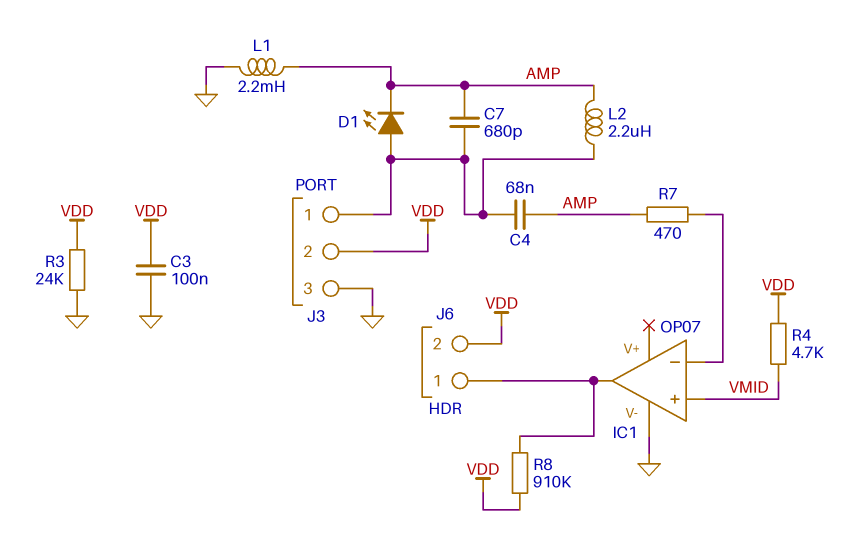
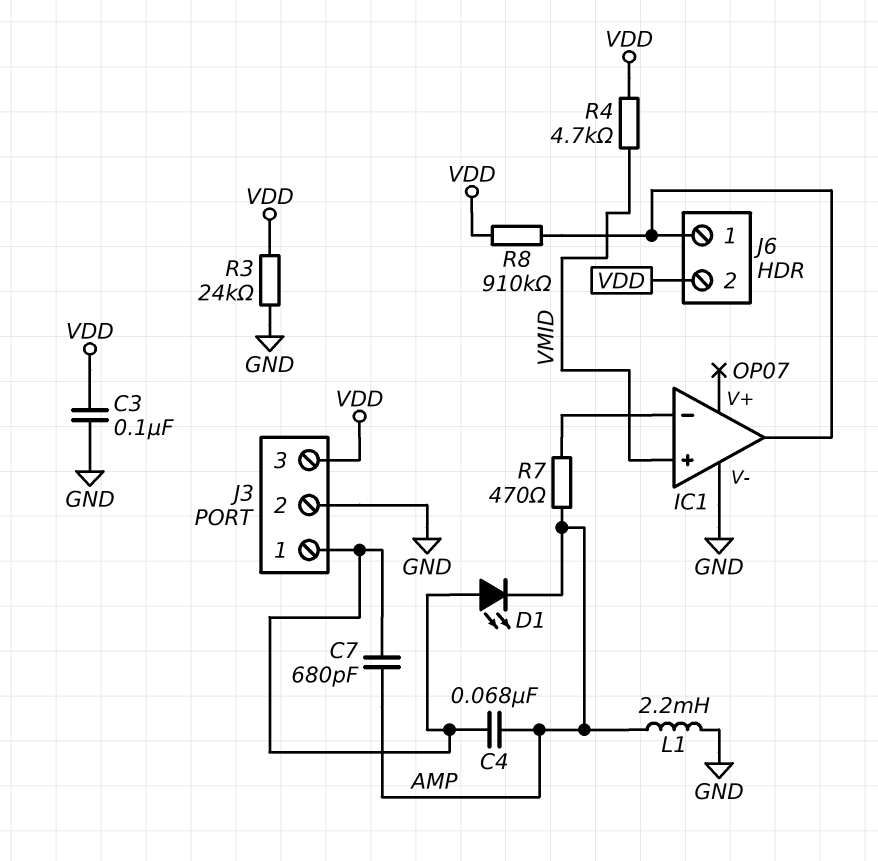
J3 pin 2: VDD -> GND
J3 pin 3: GND -> VDD
L2: 2.2uH (AMP, J3/1) -> none

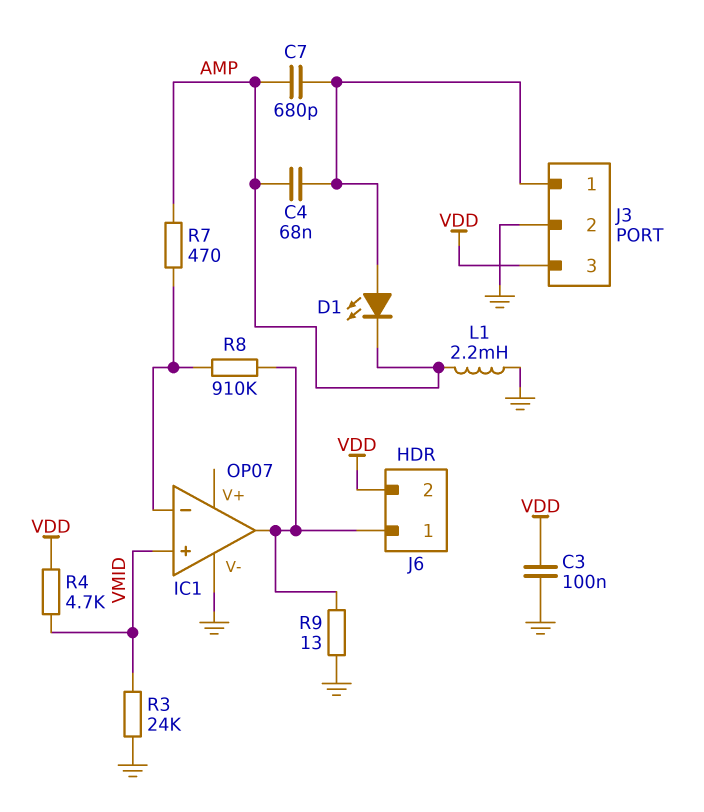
R3: 24k (GND, VDD) -> 24k (GND, VMID)
R8: 910k (IC1/out, VDD) -> 910k (IC1/in-, IC1/out)
R9: none -> 13 (GND, IC1/out)

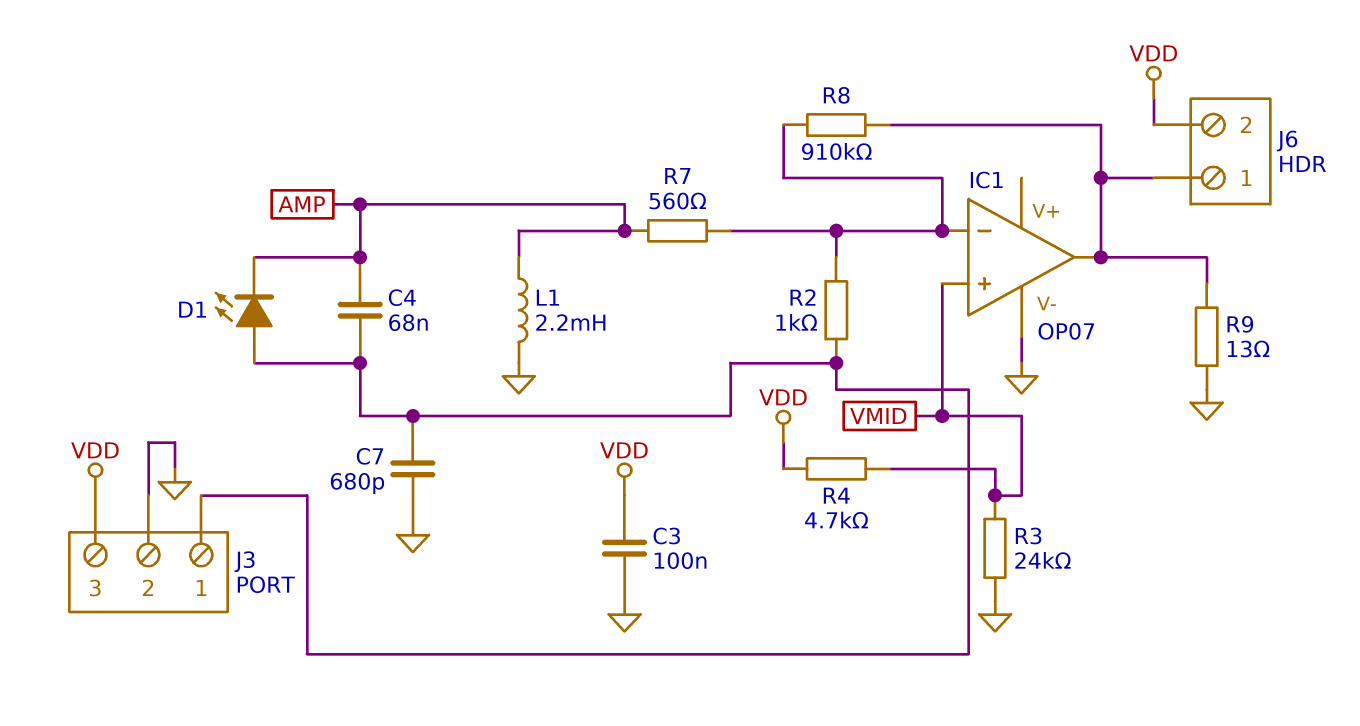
C7: 680pF (AMP, J3/1) -> 680pF (GND, J3/1)
R2: none -> 1k (IC1/in-, J3/1)
R7: 470 (AMP, IC1/in-) -> 560 (AMP, IC1/in-)

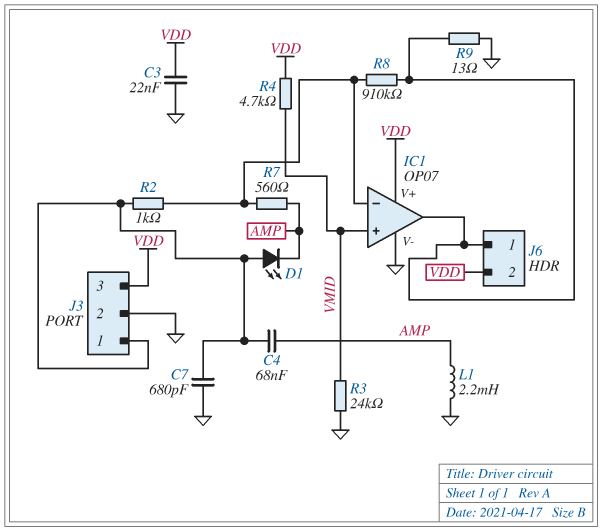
C3: 100nF (GND, VDD) -> 22nF (GND, VDD)
IC1 pin V+: none -> VDD

